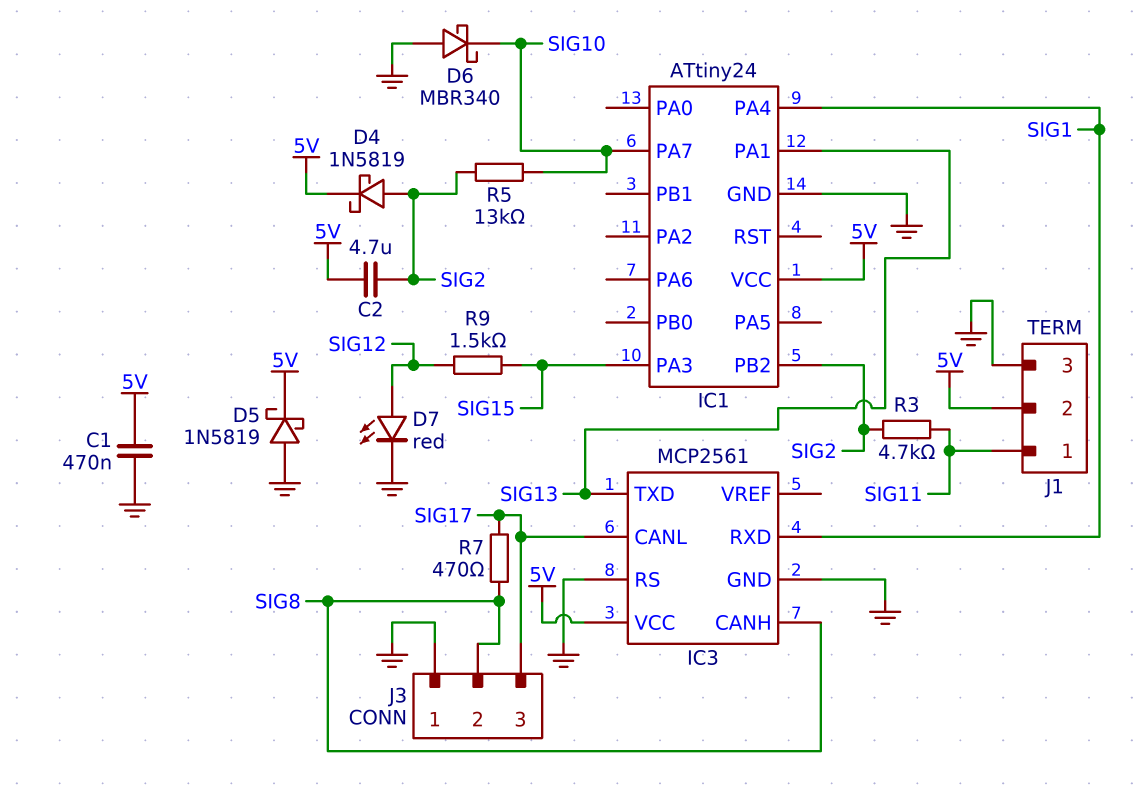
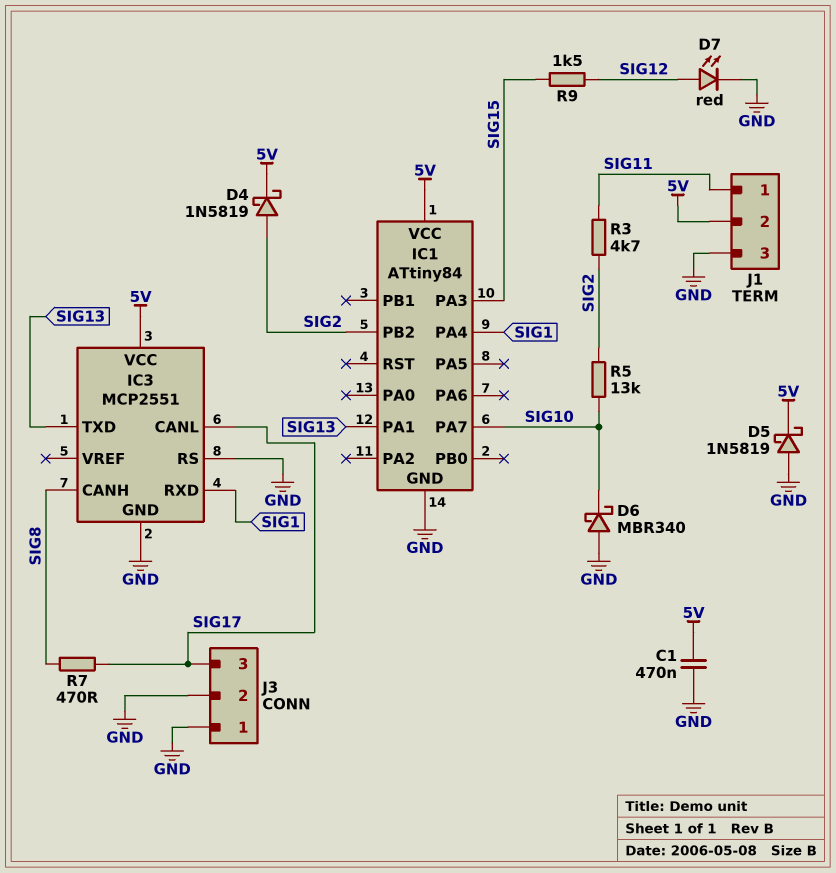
C2: 4.7uF (5V, SIG2) -> none
IC1: ATtiny24 -> ATtiny84
IC3: MCP2561 -> MCP2551
J3 pin 2: SIG8 -> GND

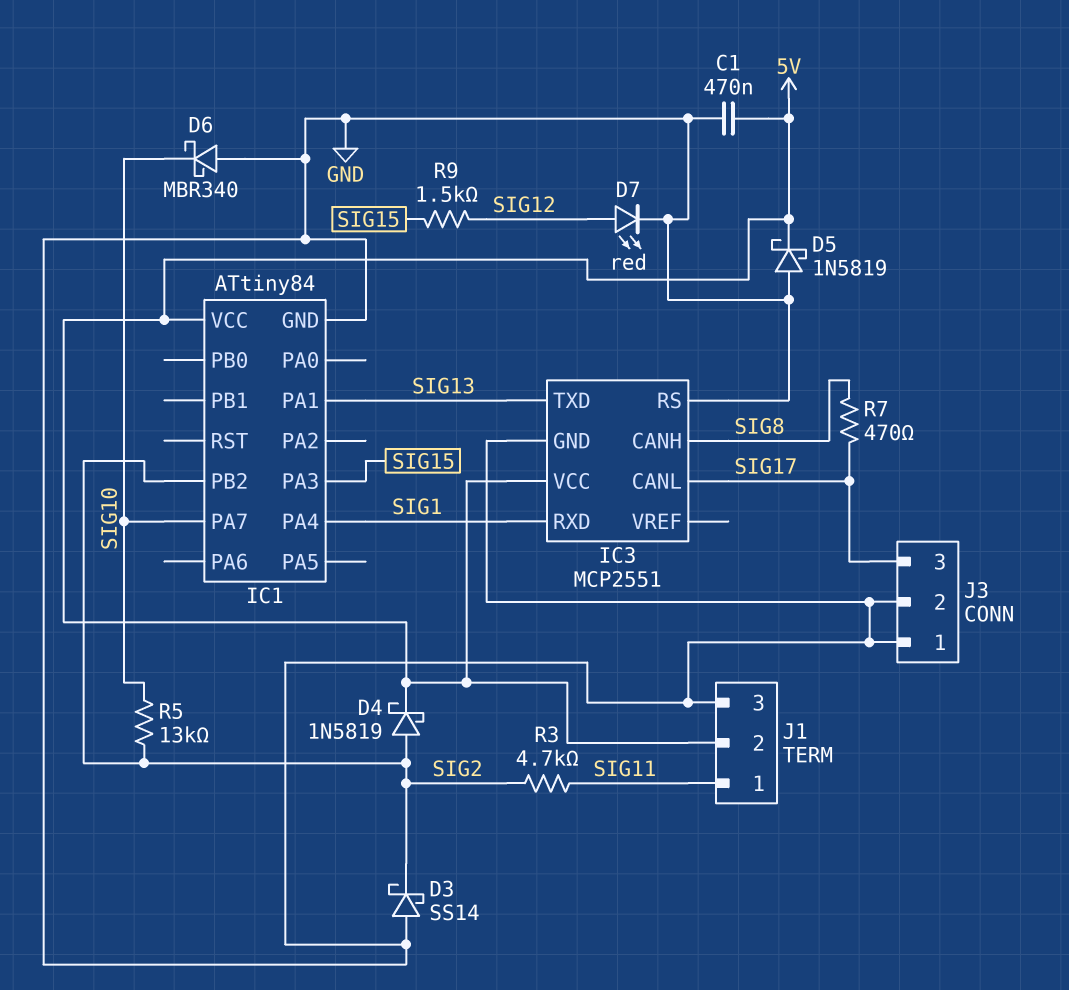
D3: none -> schottky SS14 (A GND, K SIG2)

